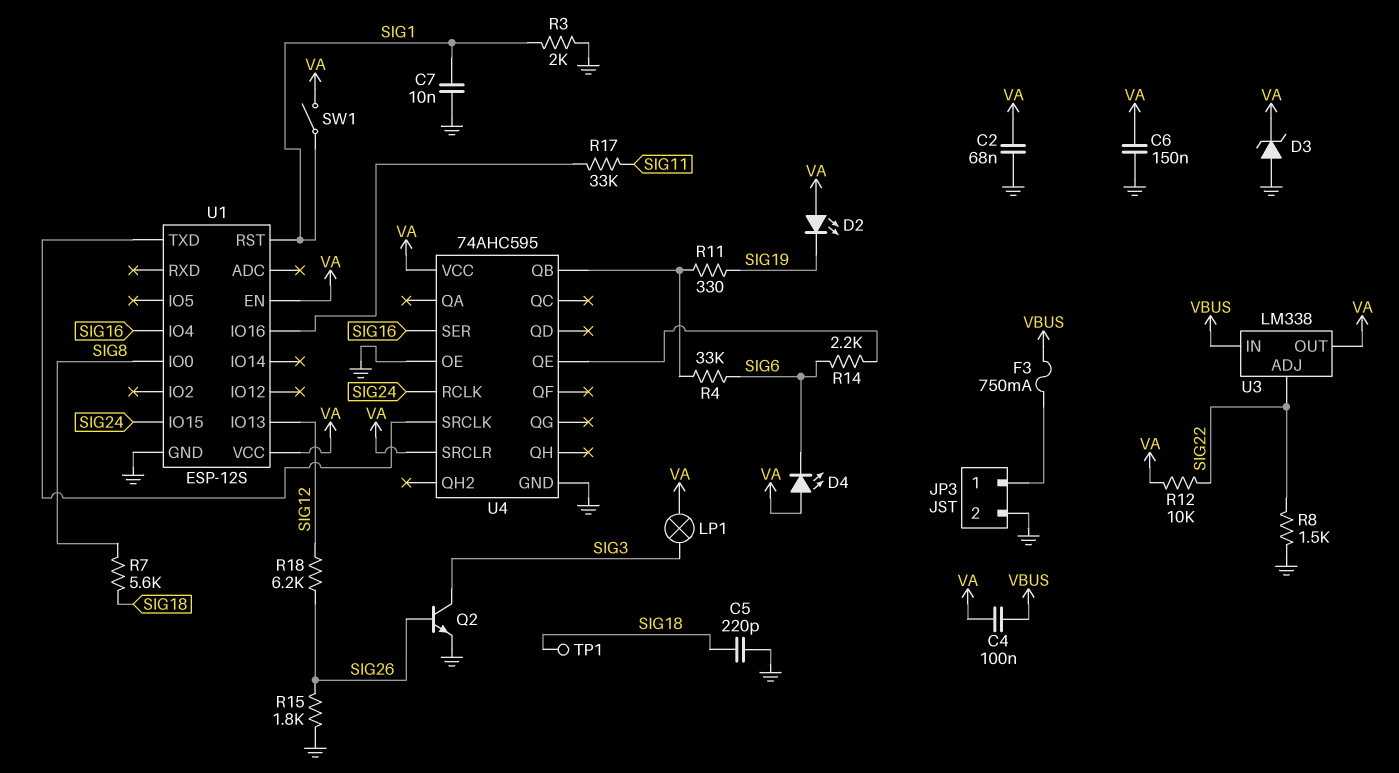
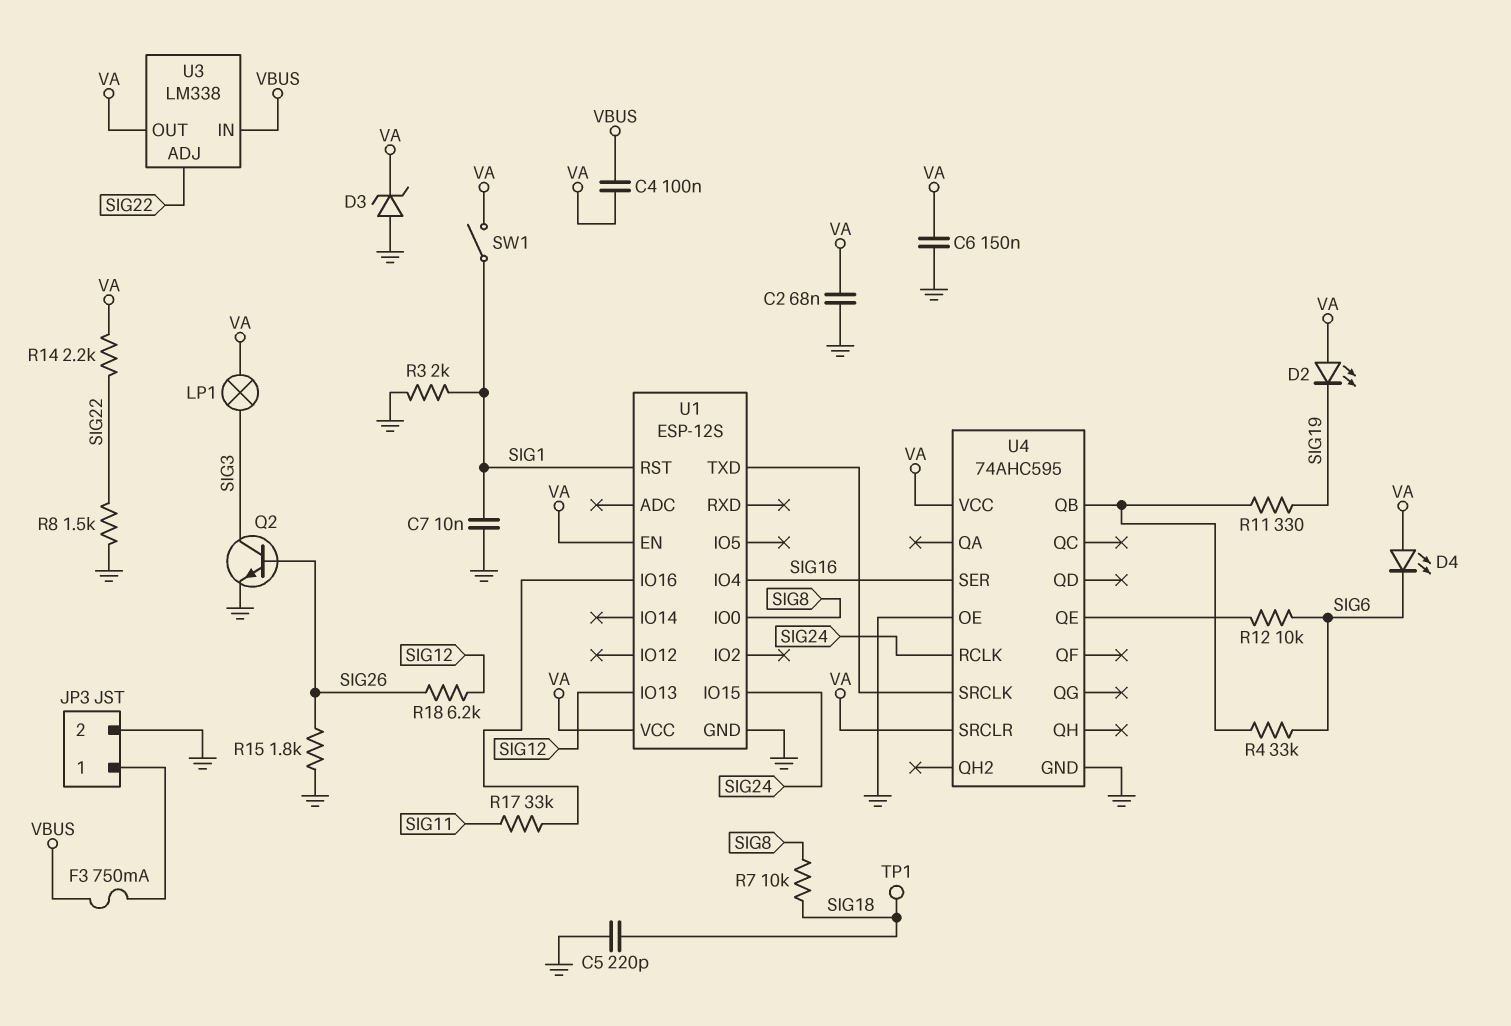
R7: 5.6k (SIG8, SIG18) -> 10k (SIG8, SIG18)
R12: 10k (SIG22, VA) -> 10k (SIG6, U4/QE)
R14: 2.2k (SIG6, U4/QE) -> 2.2k (SIG22, VA)

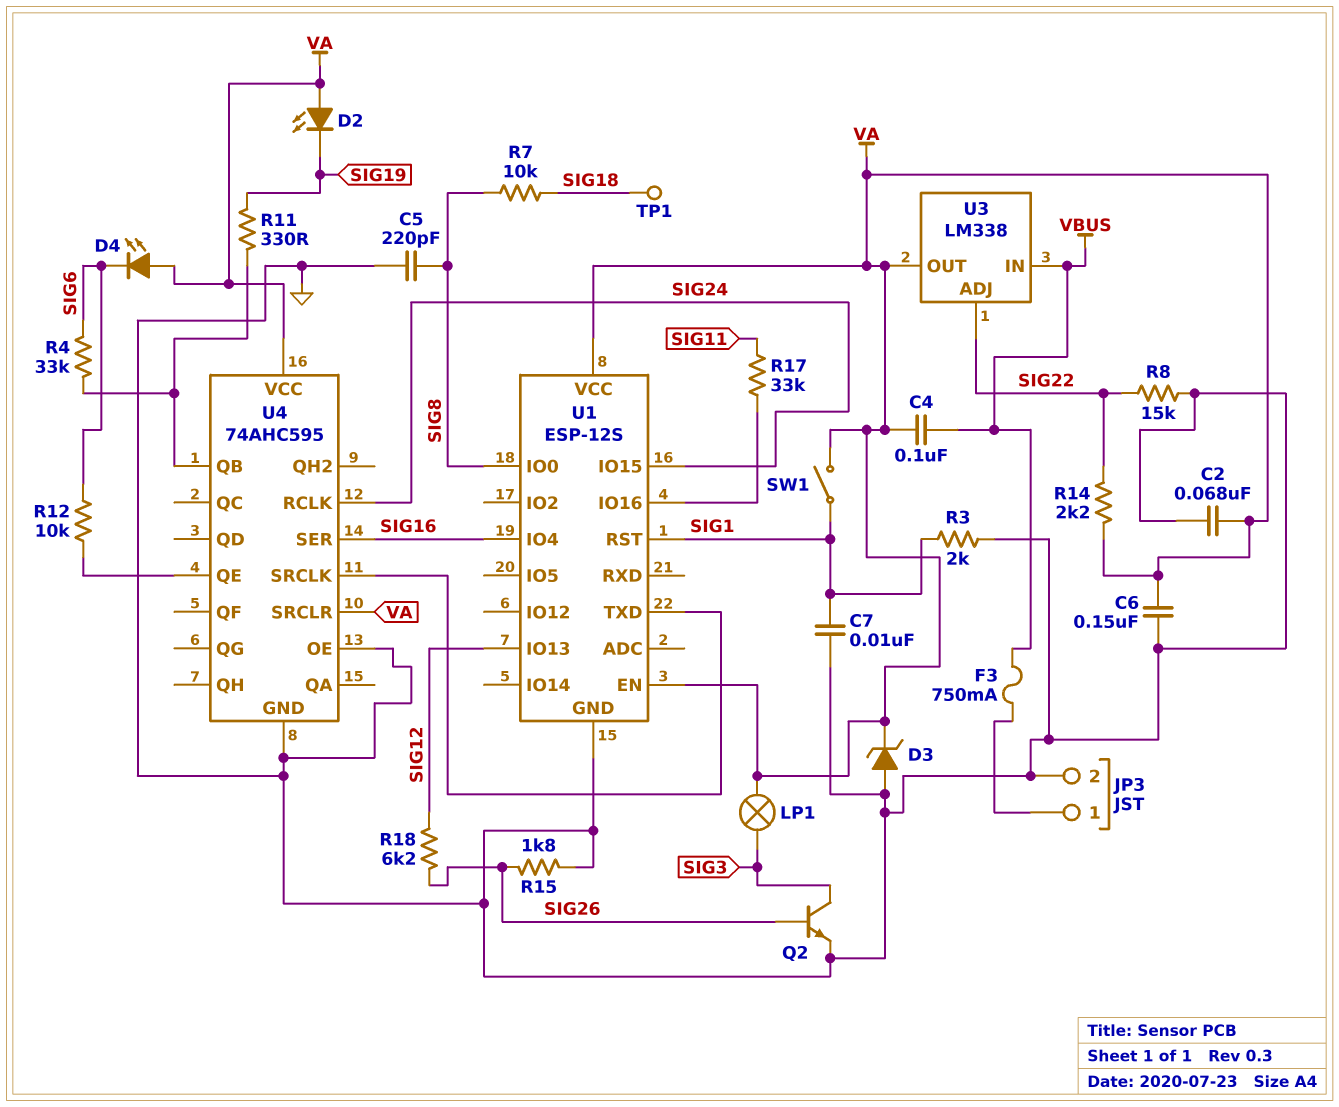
C5: 220pF (GND, SIG18) -> 220pF (GND, SIG8)
R8: 1.5k (GND, SIG22) -> 15k (GND, SIG22)

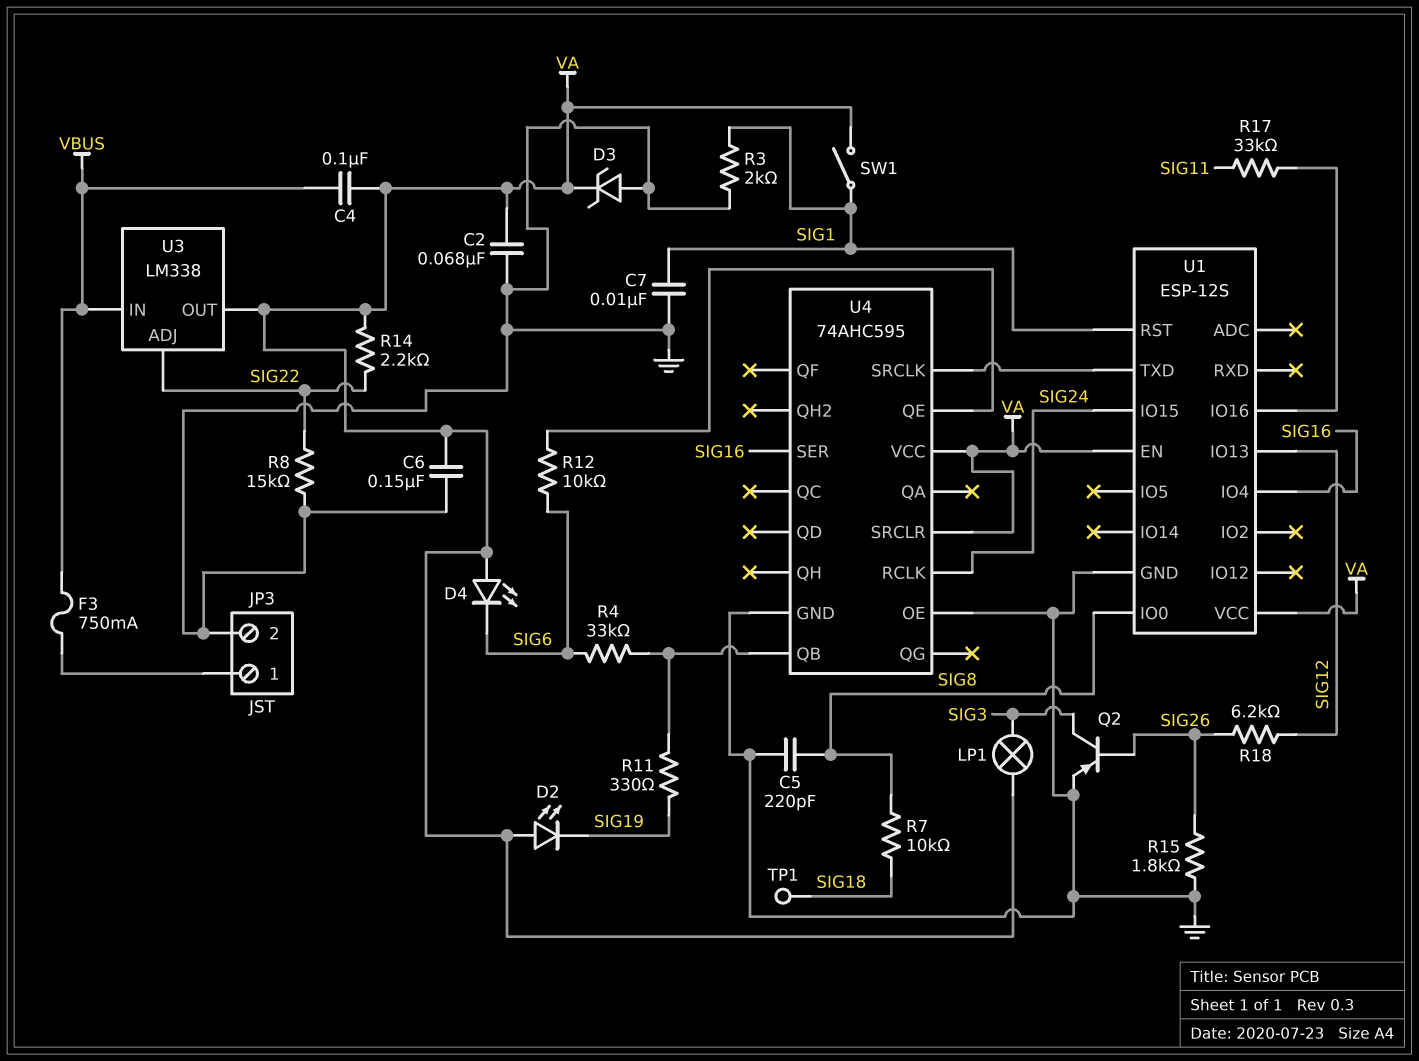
Q2: NPN (B SIG26, C SIG3, E GND) -> PNP (B SIG26, C SIG3, E GND)

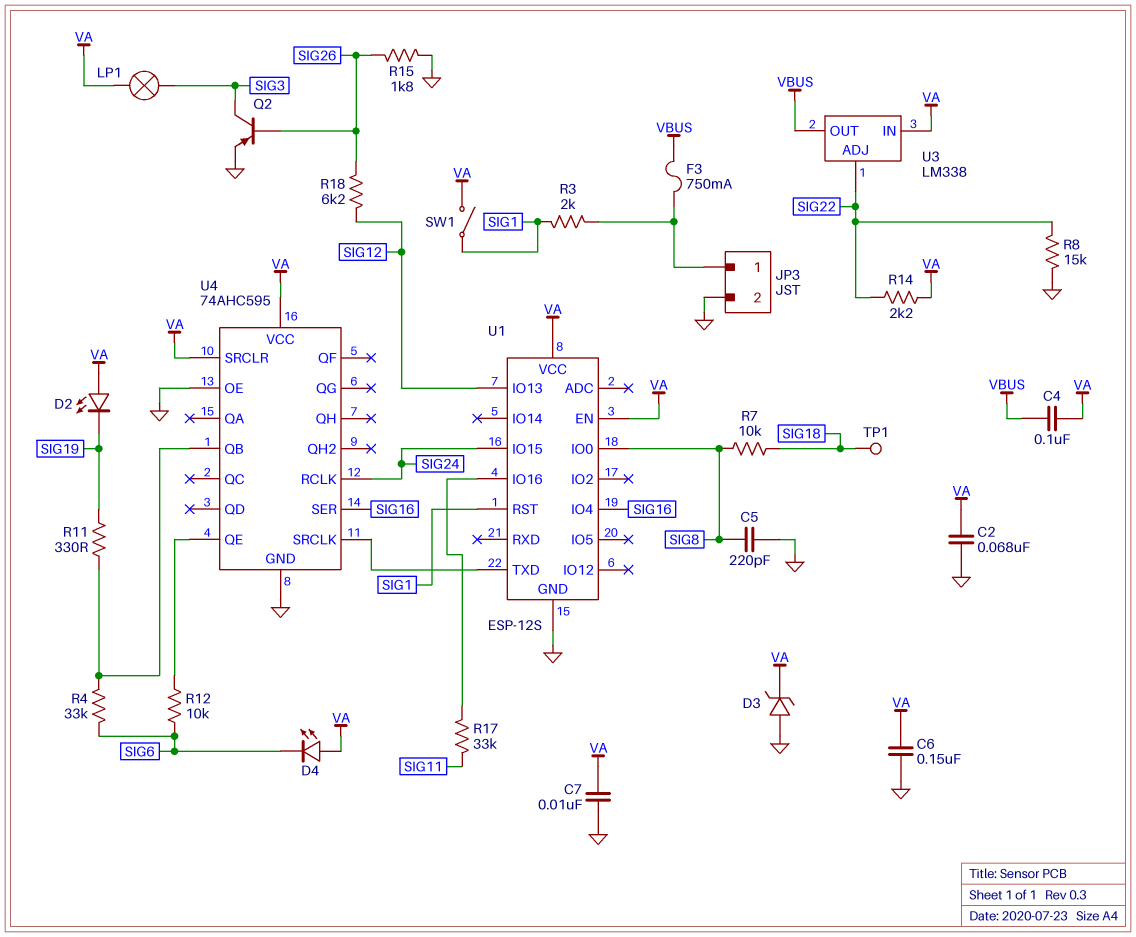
C7: 10nF (GND, SIG1) -> 10nF (GND, VA)
R3: 2k (GND, SIG1) -> 2k (JP3/1, SIG1)
U3 pin IN: VBUS -> VA
U3 pin OUT: VA -> VBUS

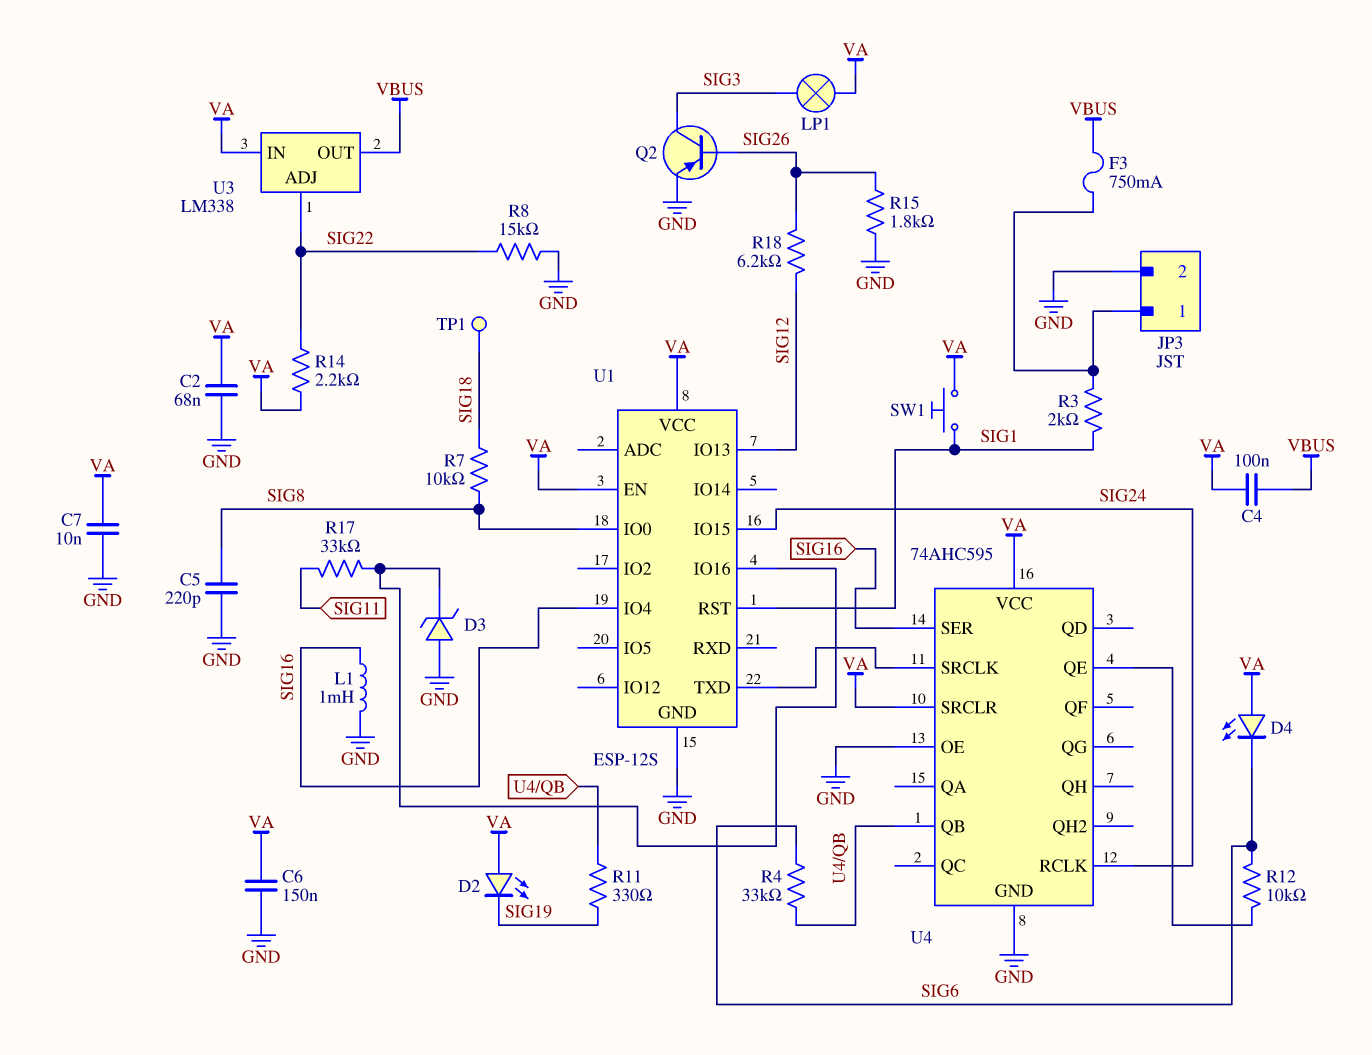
D3: zener (A GND, K VA) -> zener (A GND, K U1/IO16)
L1: none -> 1mH (GND, SIG16)
SW1: switch (SIG1, VA) -> button (SIG1, VA)

